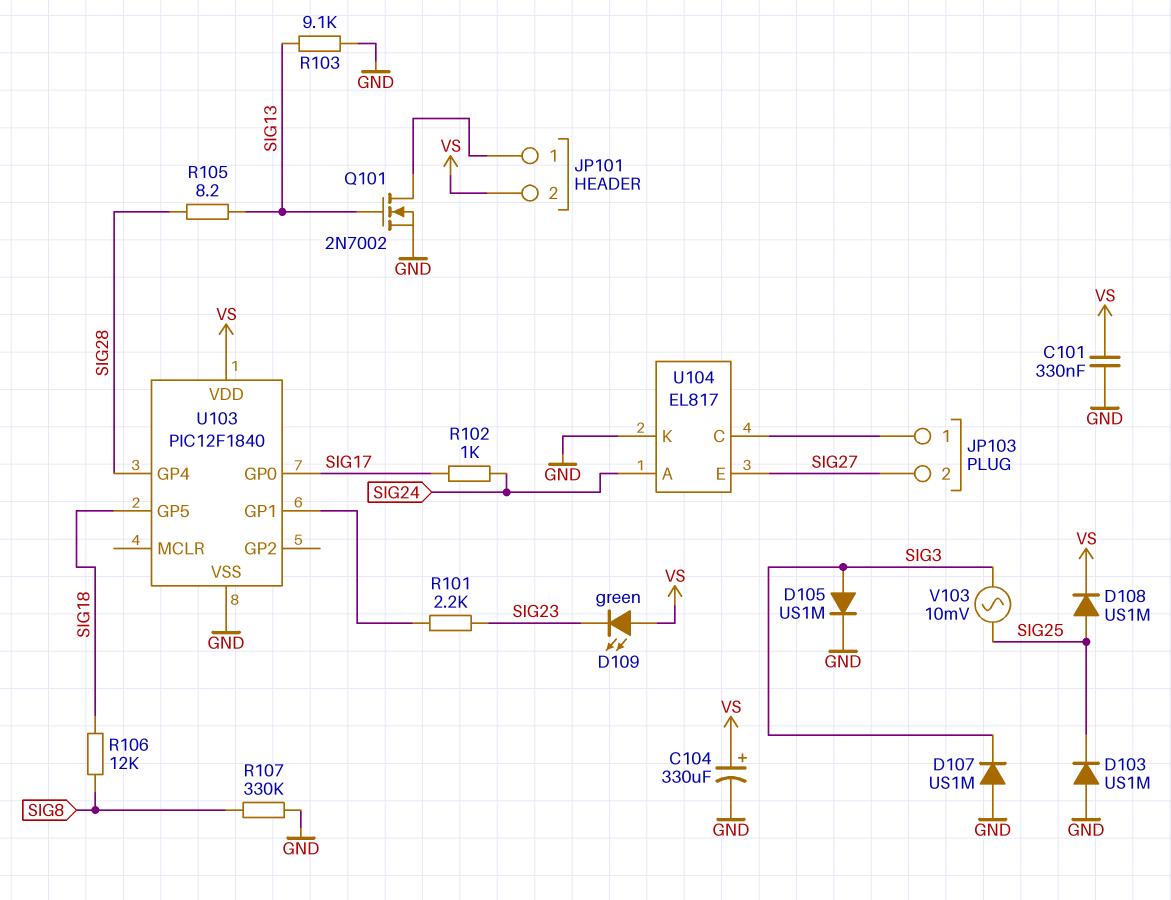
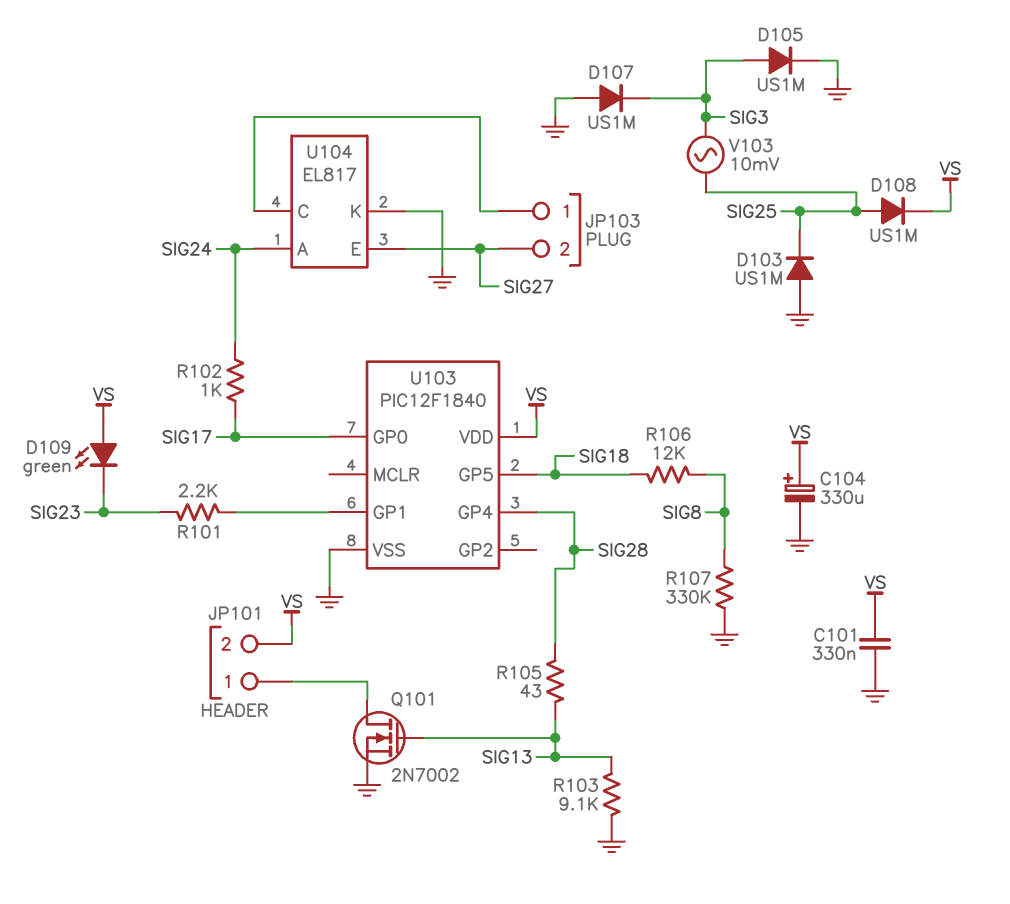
R105: 8.2 (SIG13, SIG28) -> 43 (SIG13, SIG28)

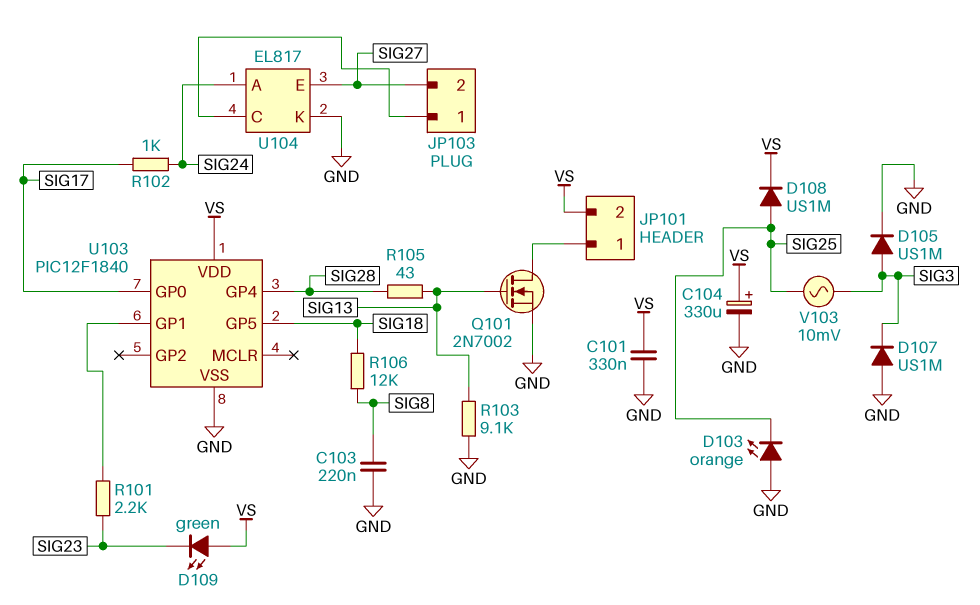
C103: none -> 220nF (GND, SIG8)
D103: diode US1M (A GND, K SIG25) -> LED orange (A GND, K SIG25)
R107: 330k (GND, SIG8) -> none

